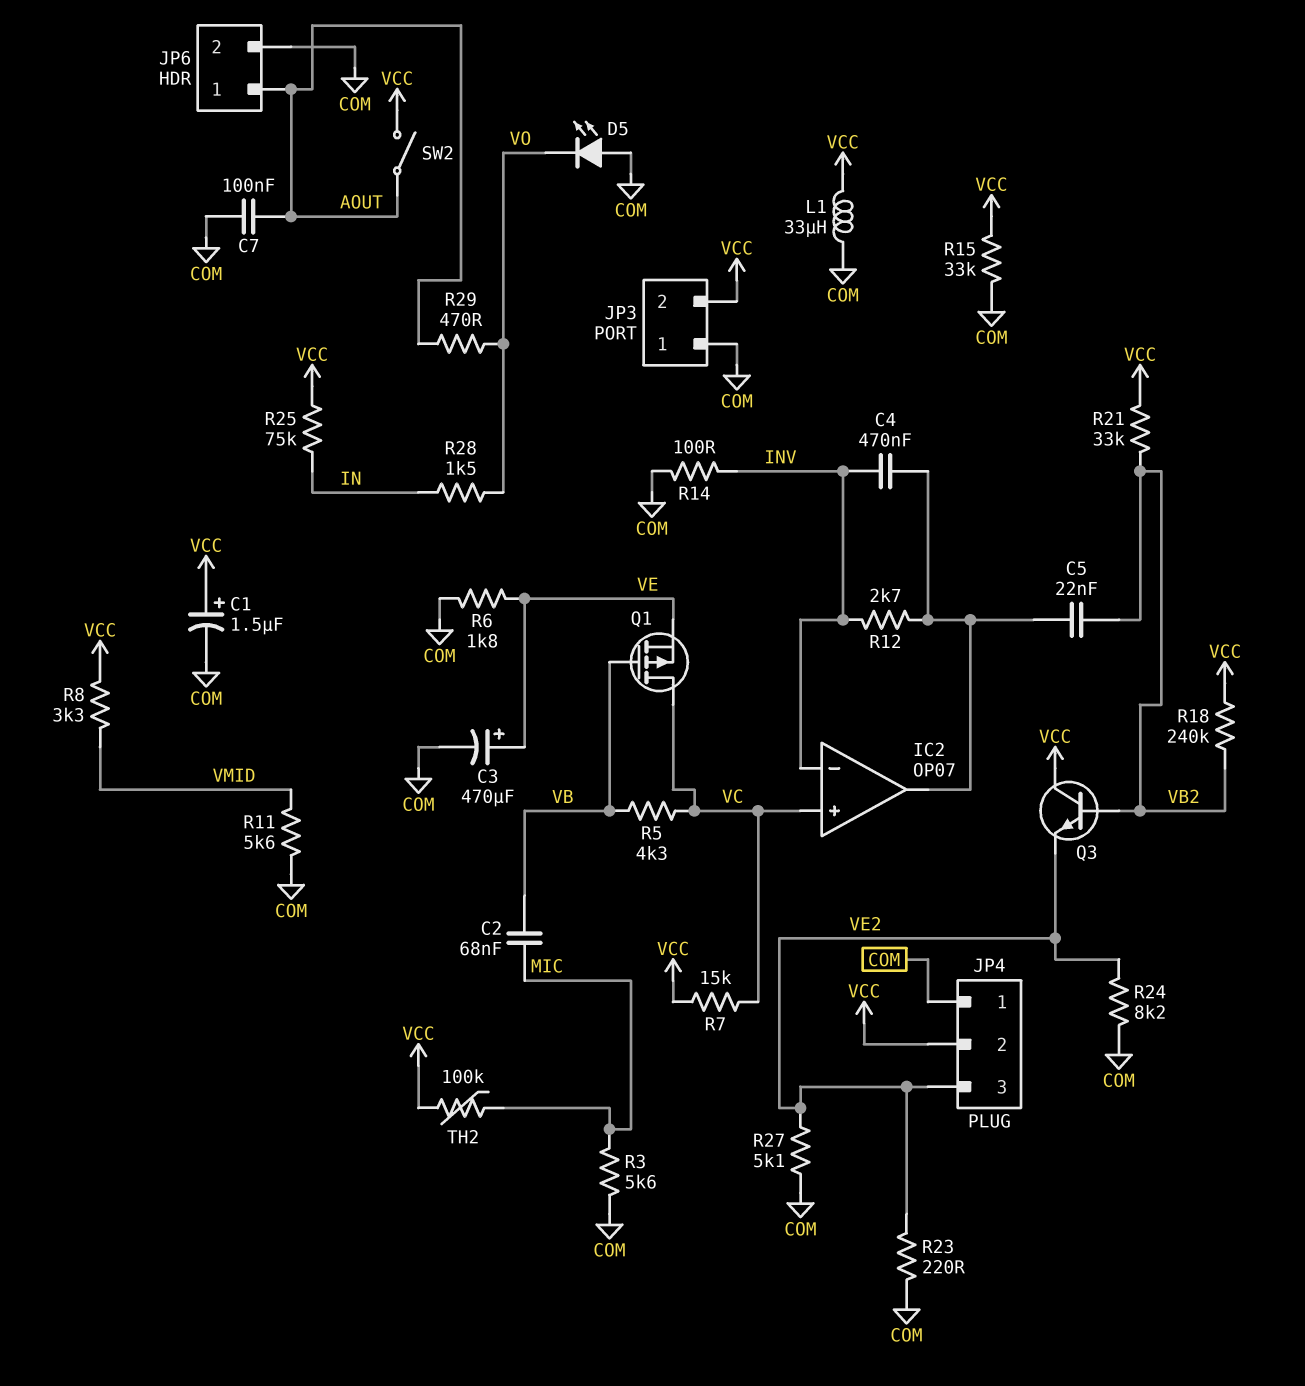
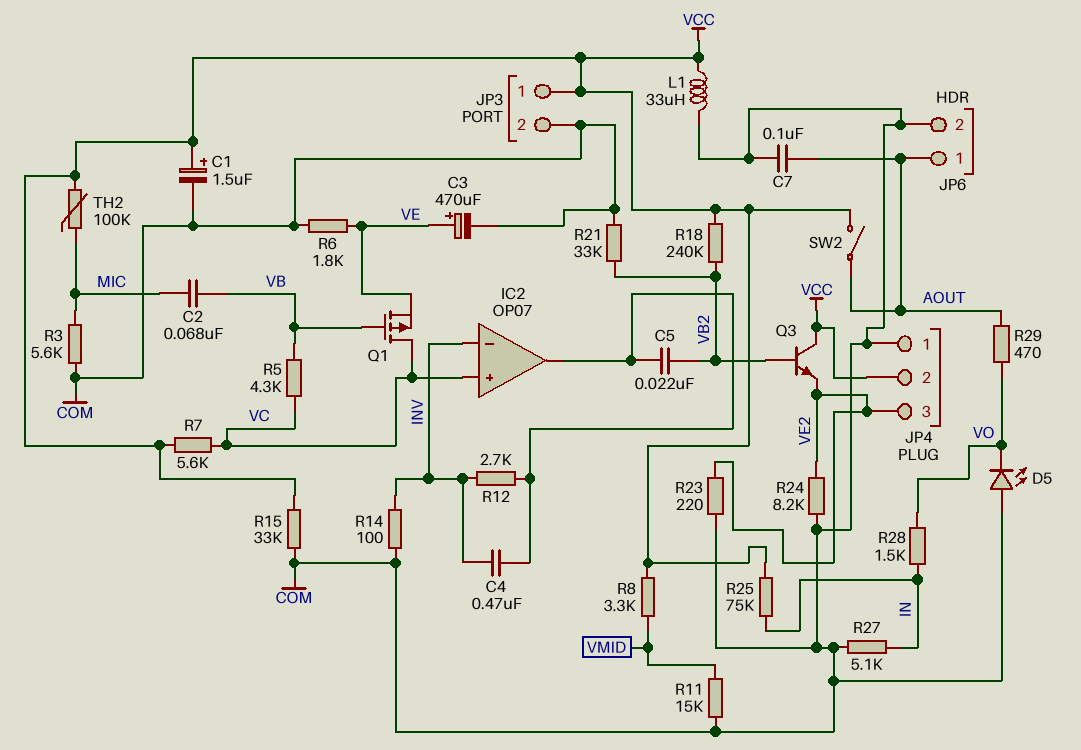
JP3 pin 1: COM -> VCC
JP3 pin 2: VCC -> COM
R7: 15k (VC, VCC) -> 5.6k (VC, VCC)
R11: 5.6k (COM, VMID) -> 15k (COM, VMID)
R21: 33k (VB2, VCC) -> 33k (COM, VB2)
R27: 5.1k (COM, VE2) -> 5.1k (COM, IN)

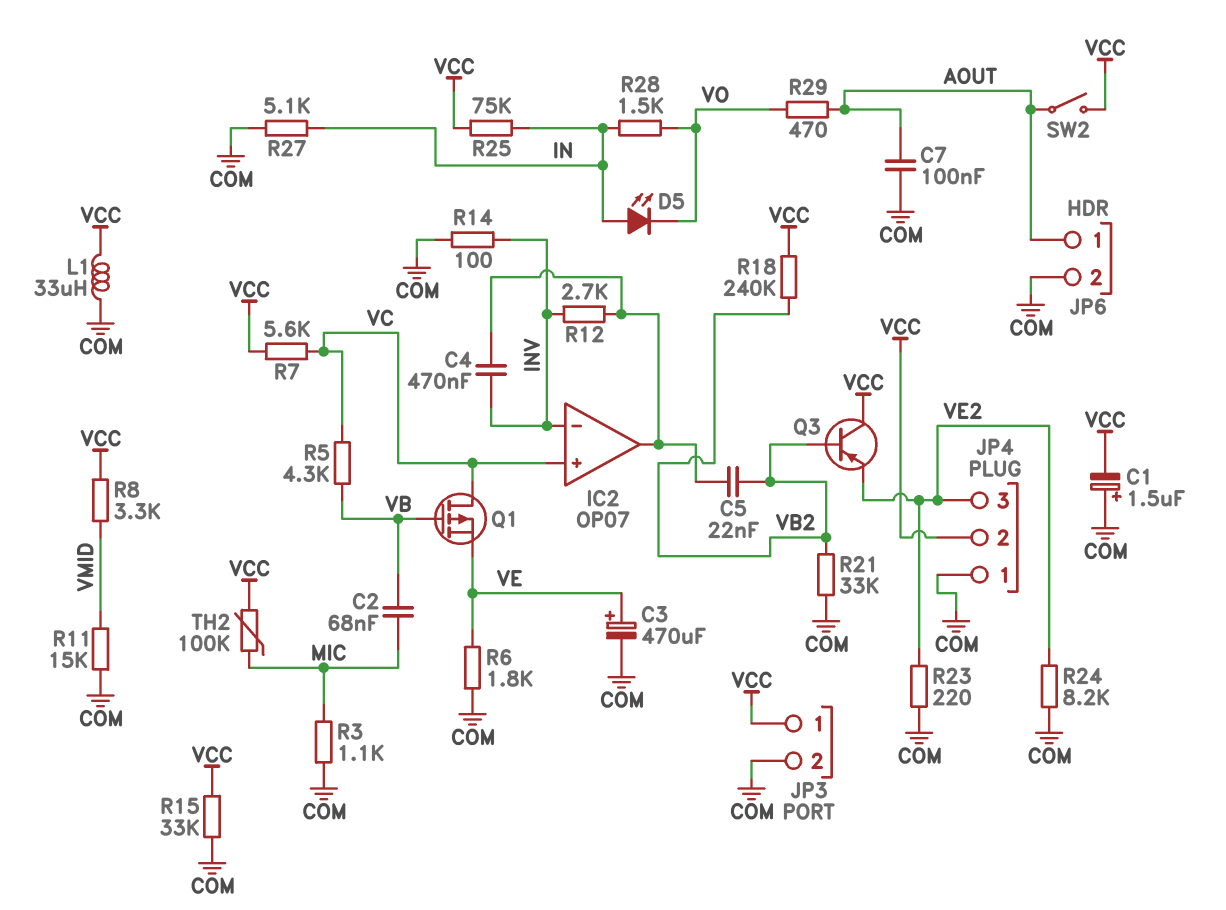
C1: 1.5uF (plus VCC, minus COM) -> 1.5uF (plus COM, minus VCC)
D5: LED (A COM, K VO) -> LED (A IN, K VO)
Q3: NPN (B VB2, C VCC, E VE2) -> PNP (B VB2, C VCC, E VE2)
R3: 5.6k (COM, MIC) -> 1.1k (COM, MIC)

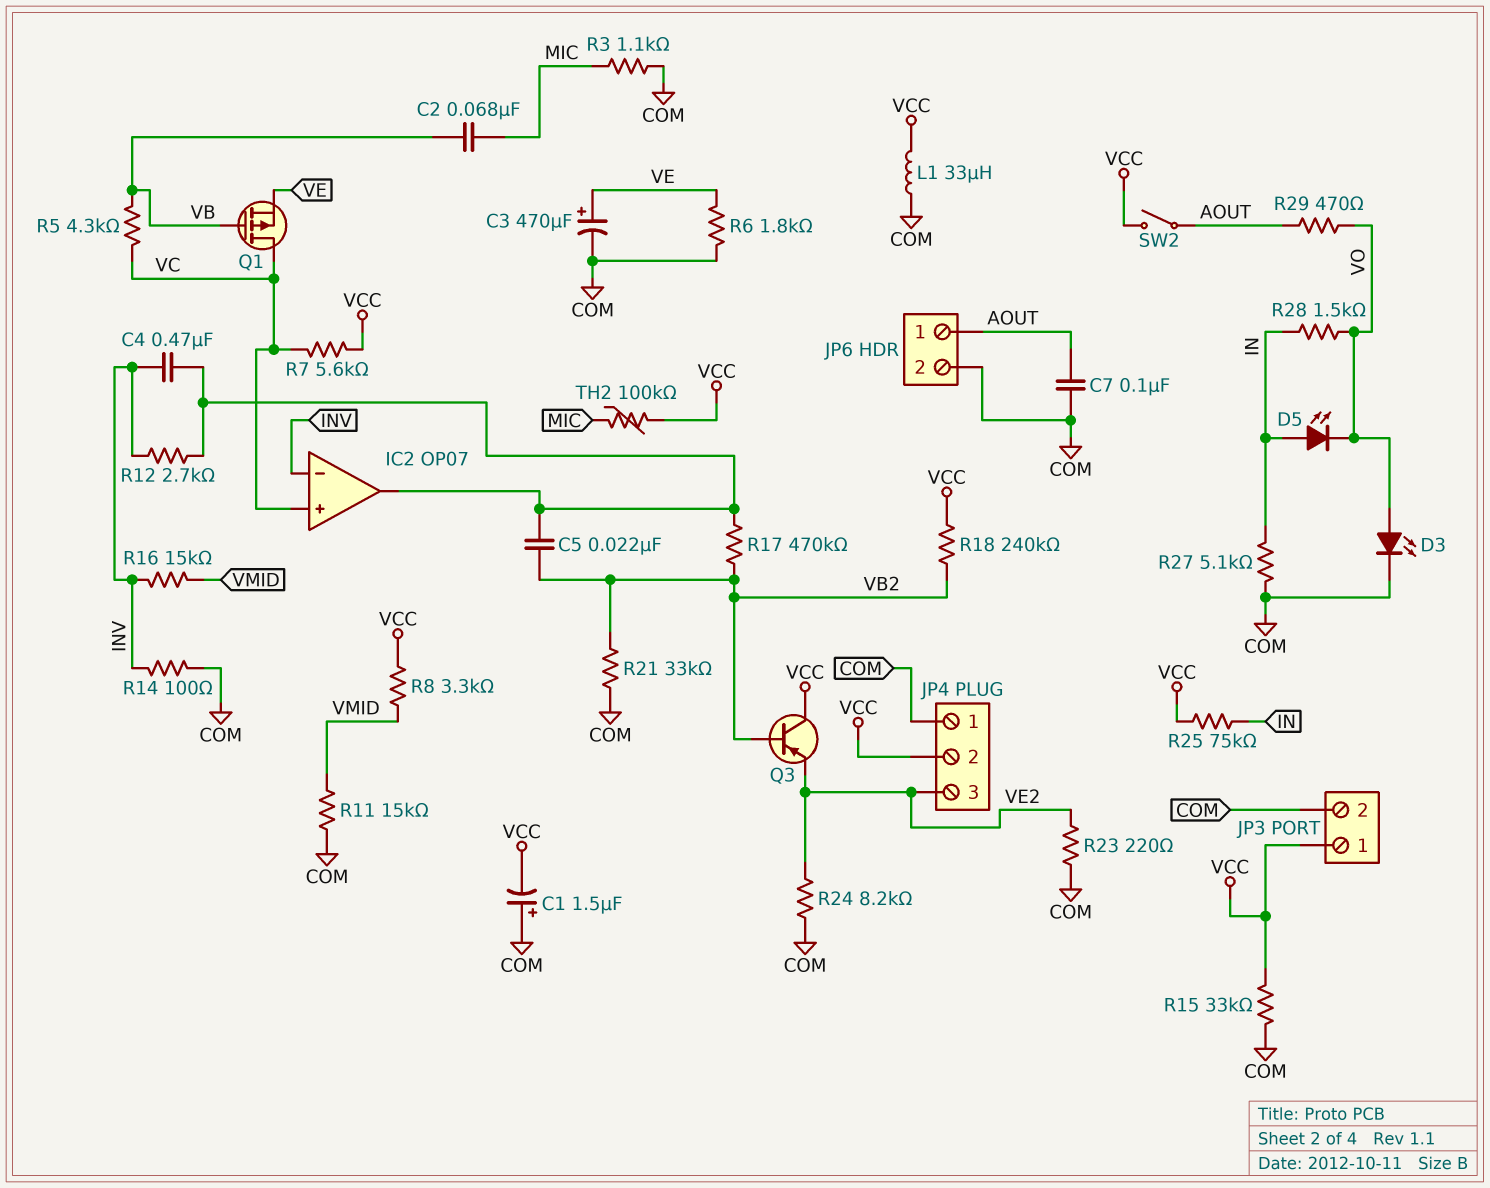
D3: none -> LED (A VO, K COM)
R16: none -> 15k (INV, VMID)
R17: none -> 470k (IC2/out, VB2)

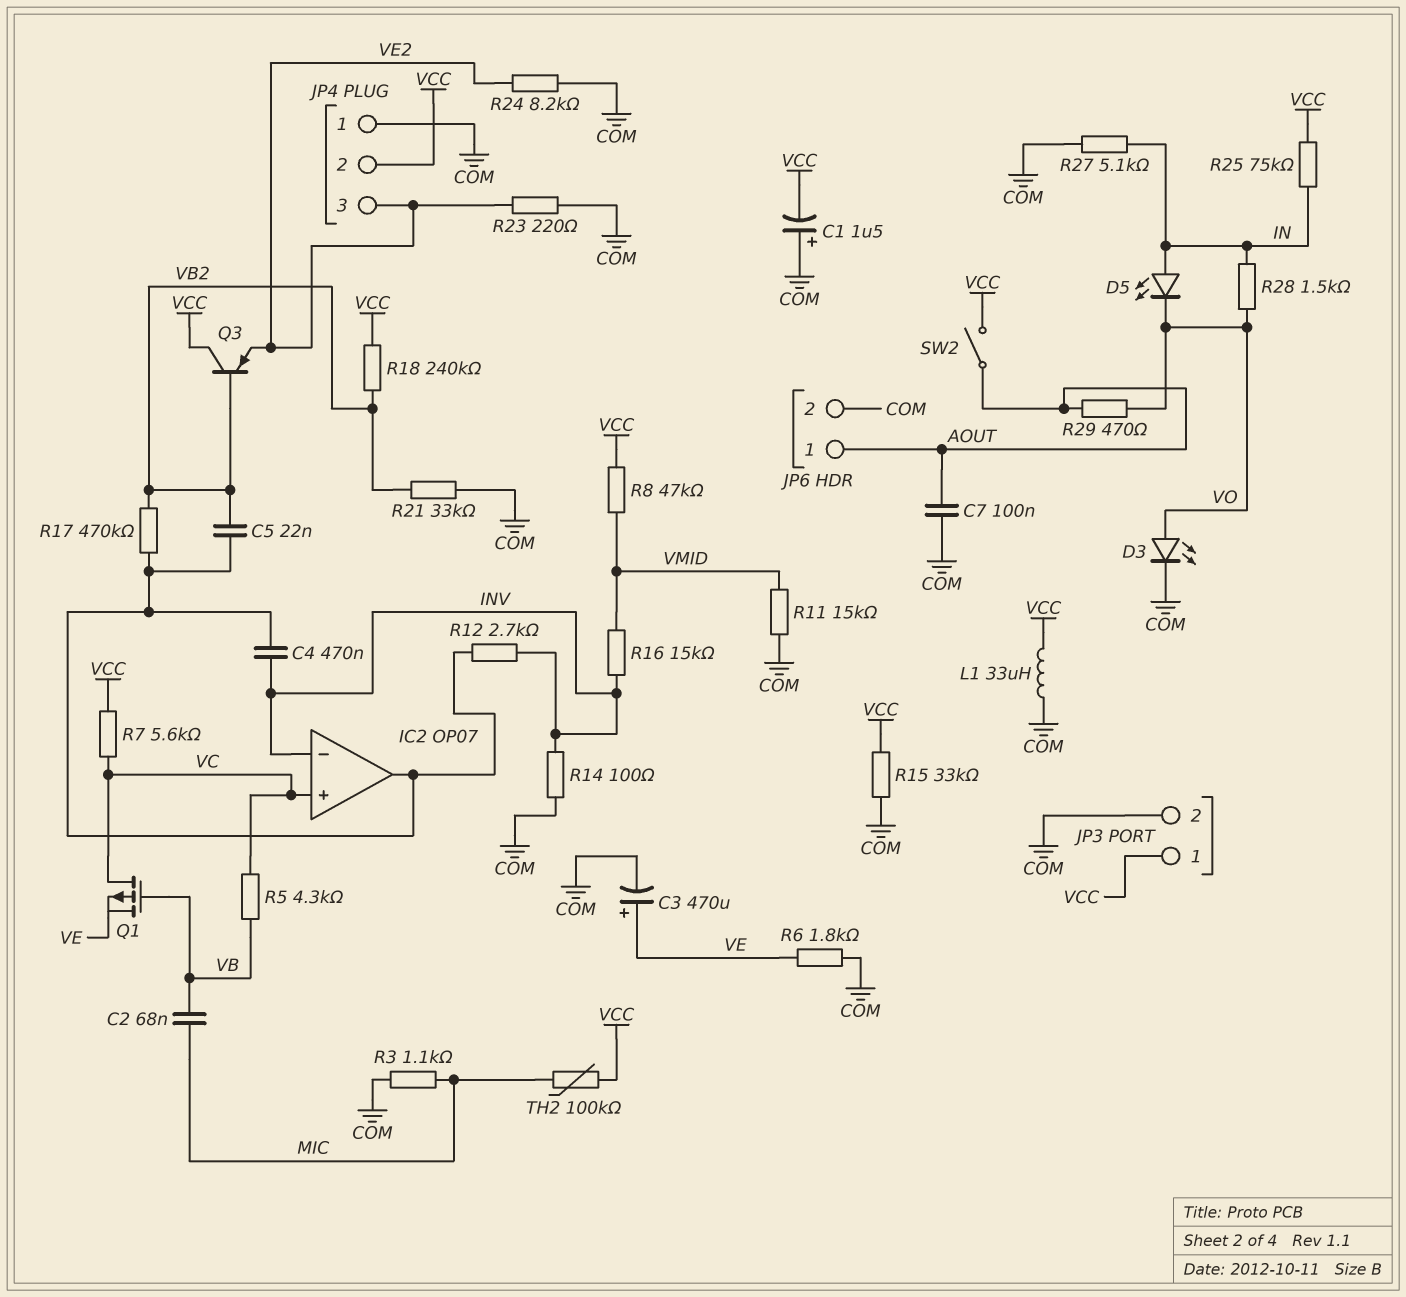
R8: 3.3k (VCC, VMID) -> 47k (VCC, VMID)

